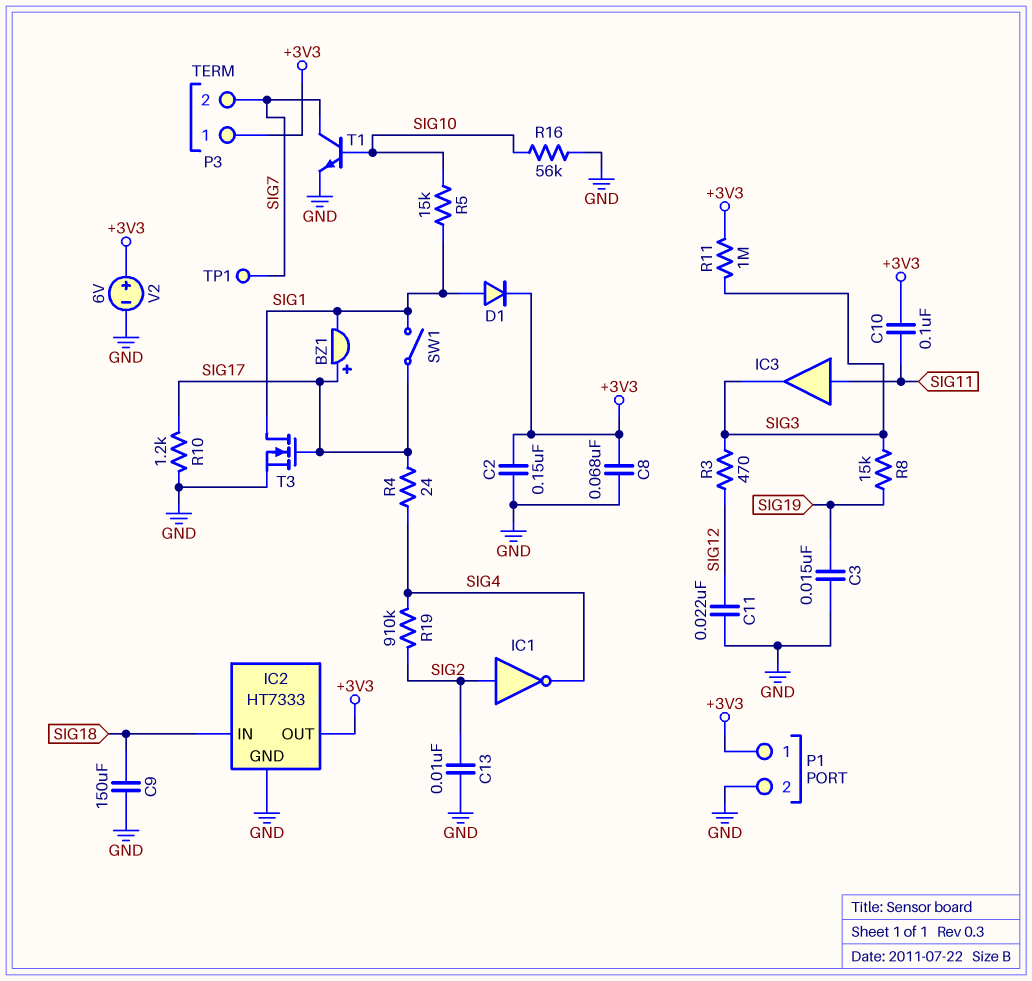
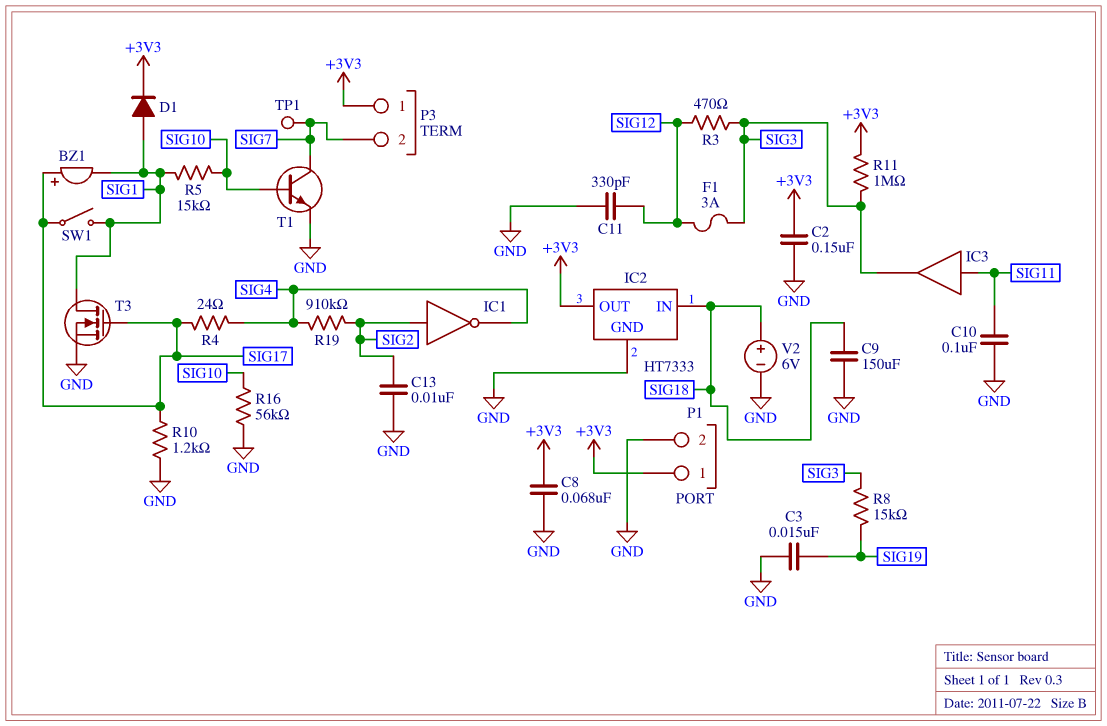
C10: 100nF (+3V3, SIG11) -> 100nF (GND, SIG11)
C11: 22nF (GND, SIG12) -> 330pF (GND, SIG12)
F1: none -> 3A (SIG3, SIG12)
V2: 6V (plus +3V3, minus GND) -> 6V (plus SIG18, minus GND)

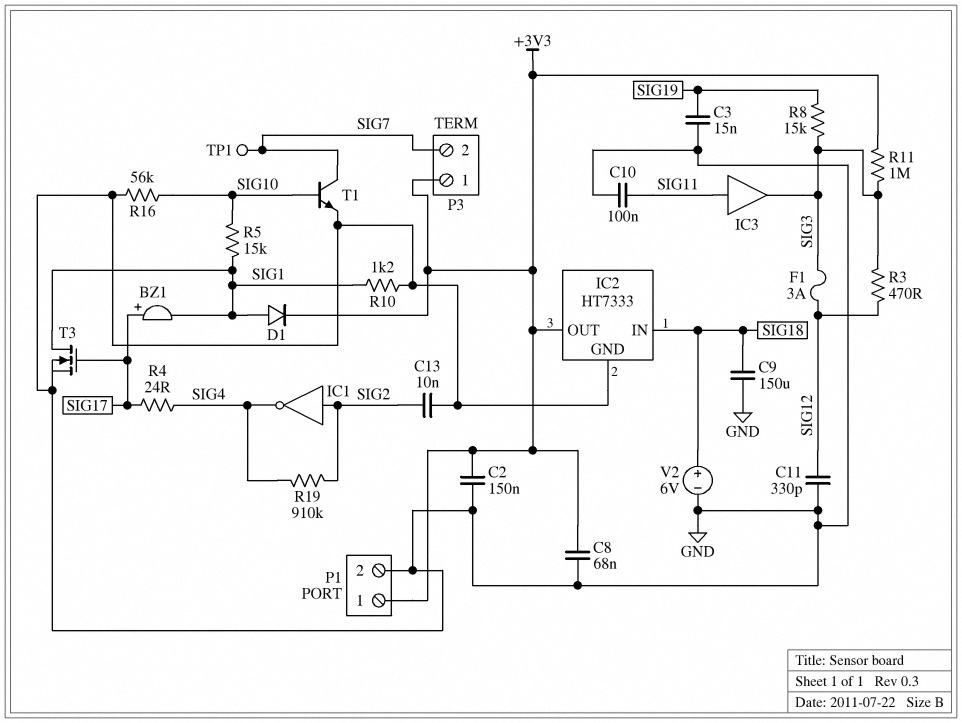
R10: 1.2k (GND, SIG17) -> 1.2k (GND, SIG1)
SW1: switch (SIG1, SIG17) -> none

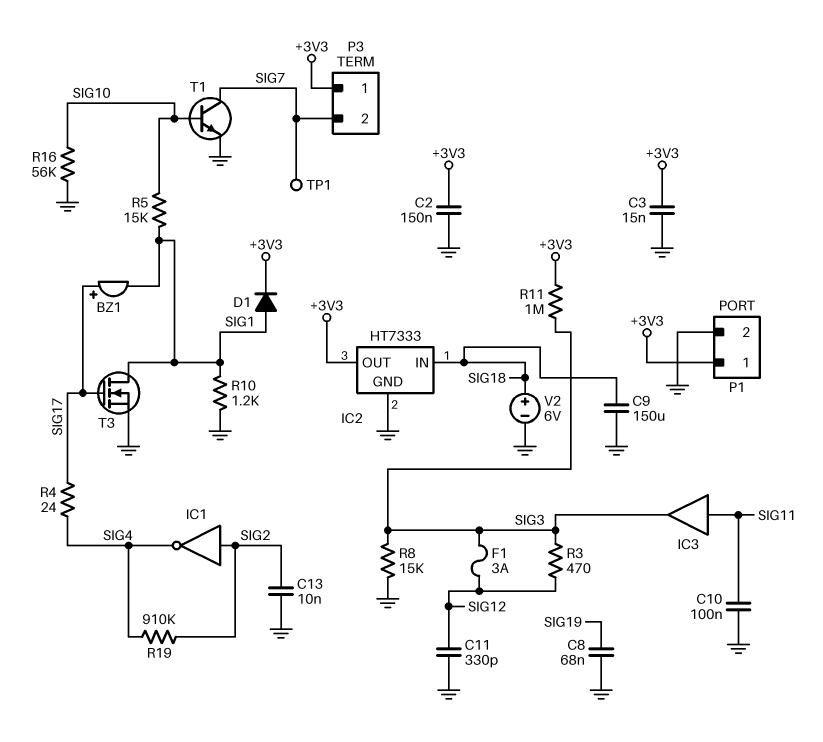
C3: 15nF (GND, SIG19) -> 15nF (+3V3, GND)
C8: 68nF (+3V3, GND) -> 68nF (GND, SIG19)
R8: 15k (SIG3, SIG19) -> 15k (GND, SIG3)

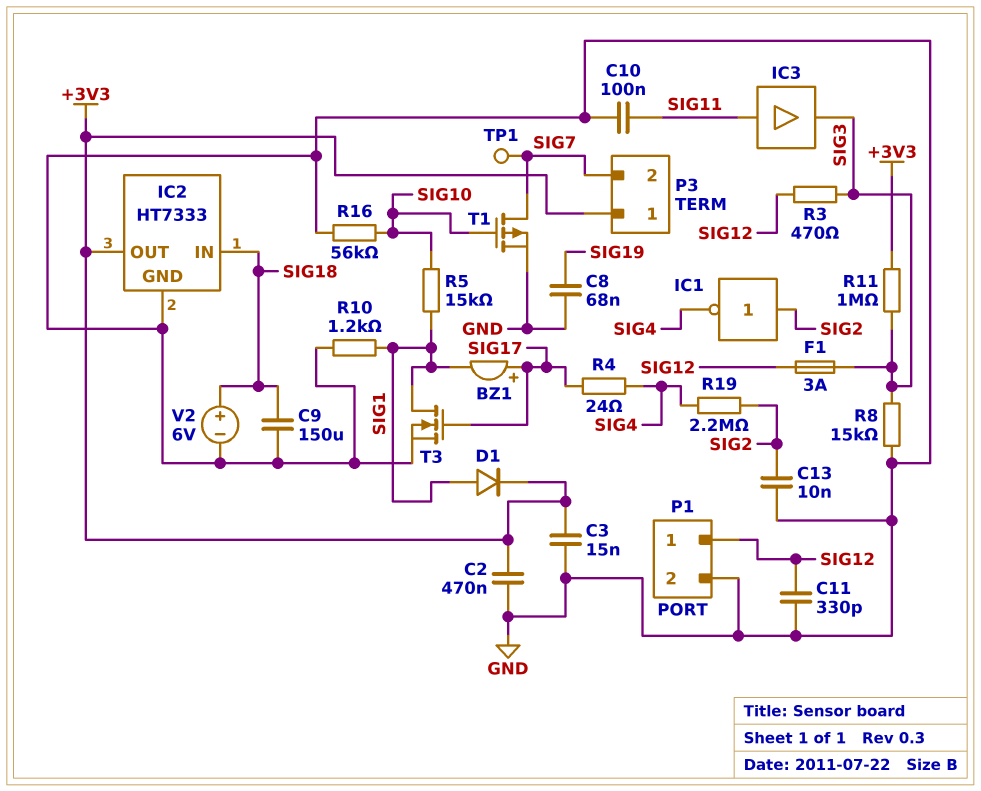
C2: 150nF (+3V3, GND) -> 470nF (+3V3, GND)
P1 pin 1: +3V3 -> SIG12
R19: 910k (SIG2, SIG4) -> 2.2M (SIG2, SIG4)
T1: NPN (B SIG10, C SIG7, E GND) -> PMOS (G SIG10, D SIG7, S GND)

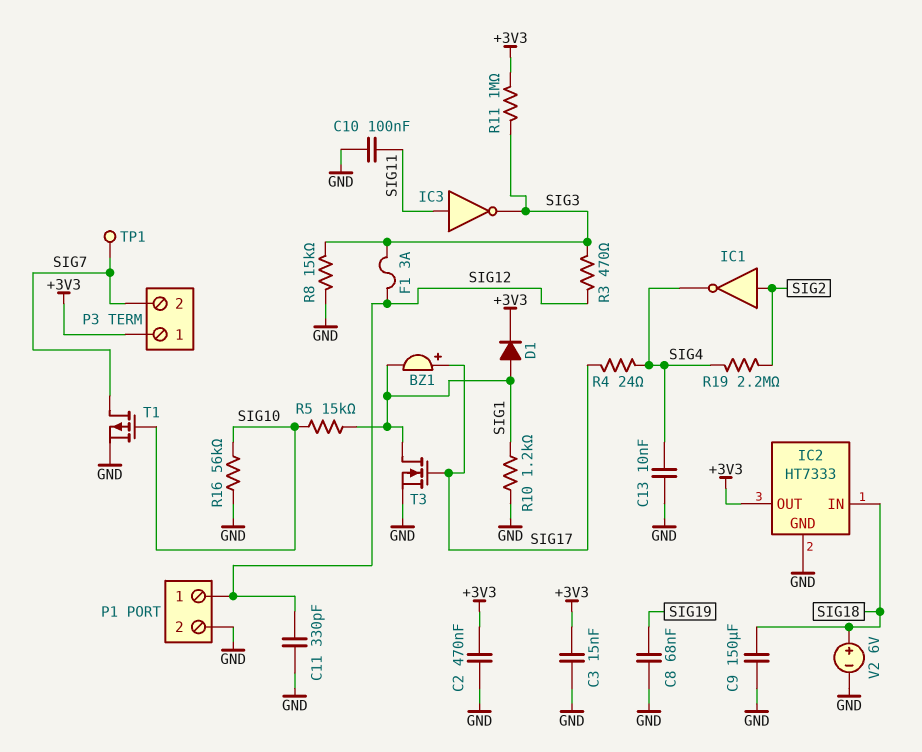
C13: 10nF (GND, SIG2) -> 10nF (GND, SIG4)
IC3: buffer (in SIG11, out SIG3) -> NOT (in SIG11, out SIG3)

